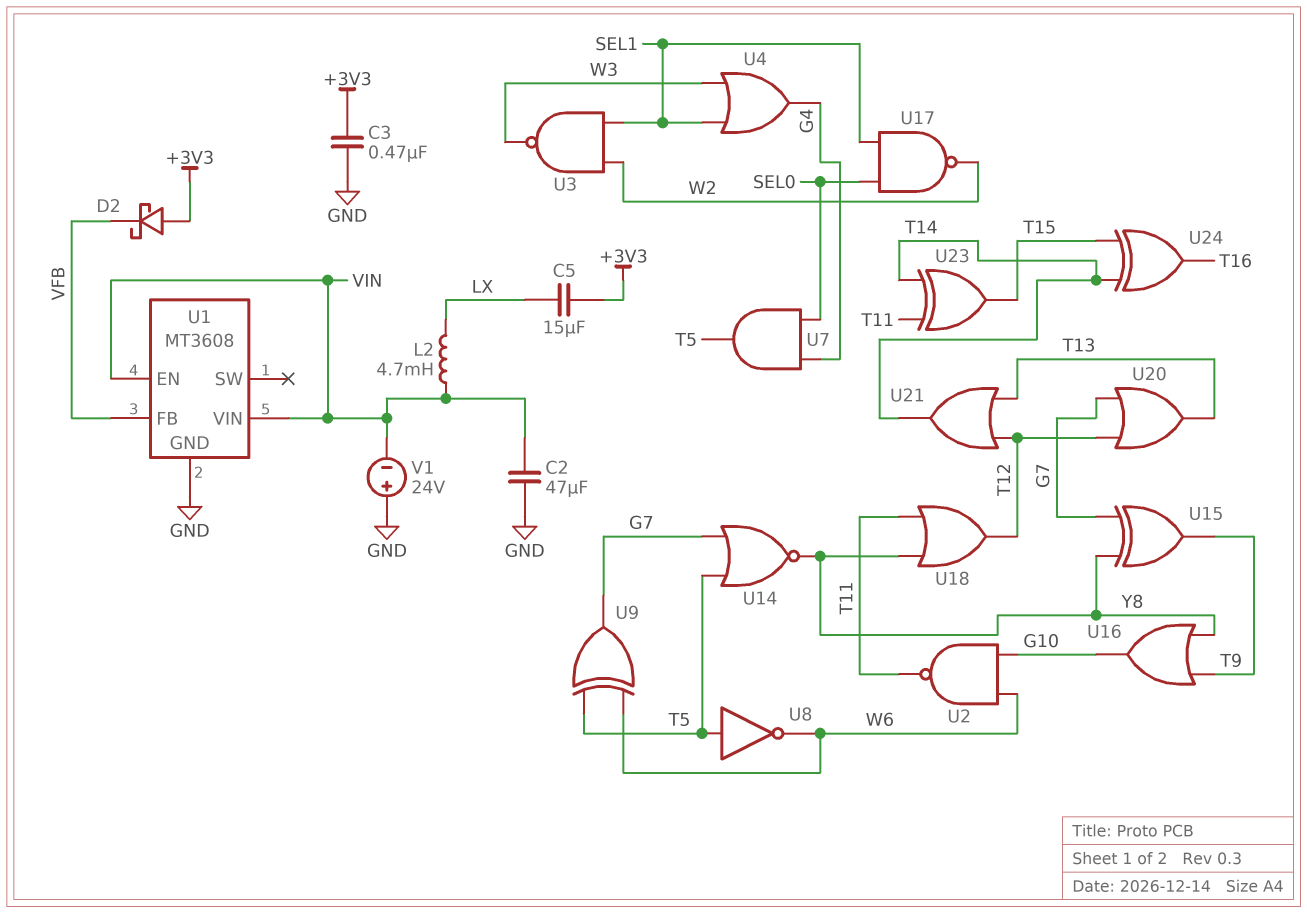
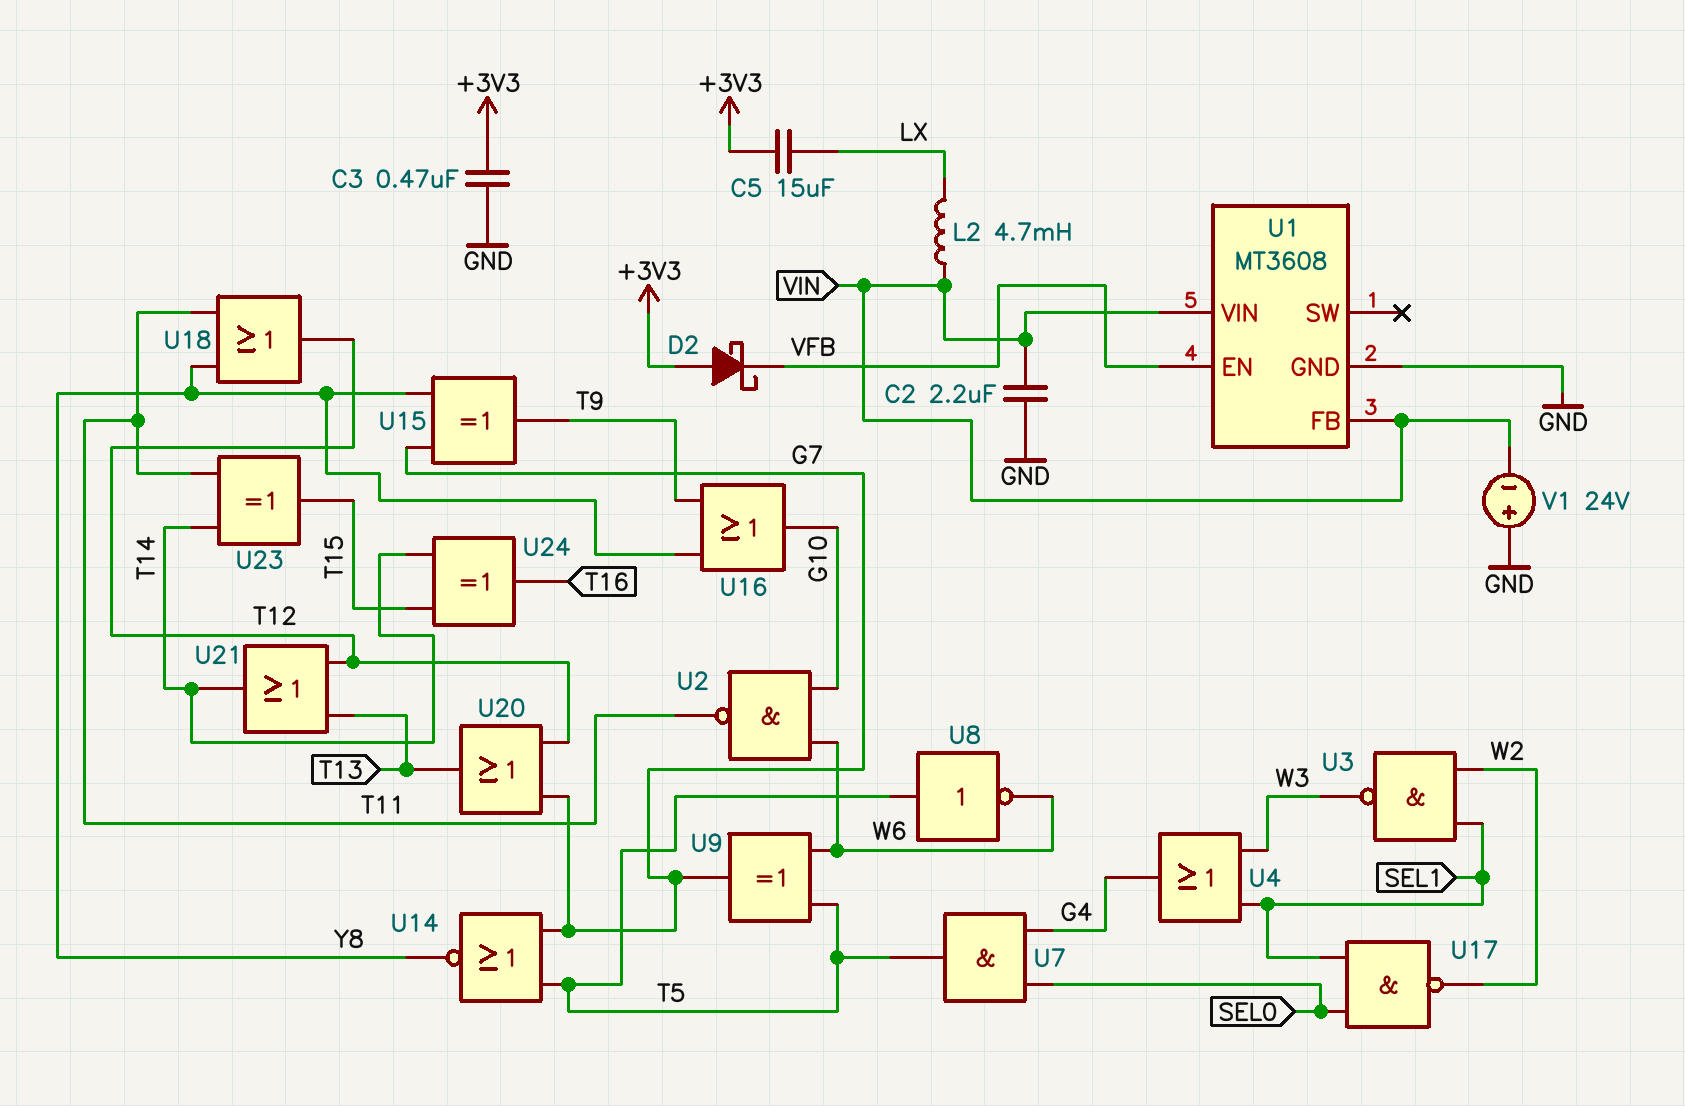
C2: 47uF (GND, VIN) -> 2.2uF (GND, VIN)
U1 pin EN: VIN -> VFB
U1 pin FB: VFB -> VIN

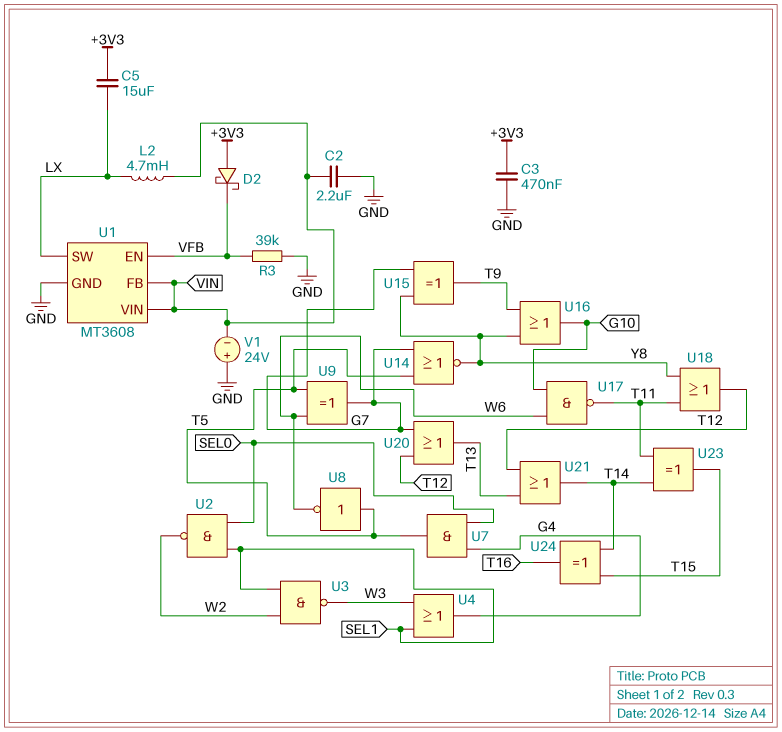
R3: none -> 39k (GND, VFB)
U1 pin SW: none -> LX
U2: NAND (in G10, in W6, out T11) -> NAND (in SEL0, in SEL1, out W2)
U17: NAND (in SEL0, in SEL1, out W2) -> NAND (in G10, in W6, out T11)

